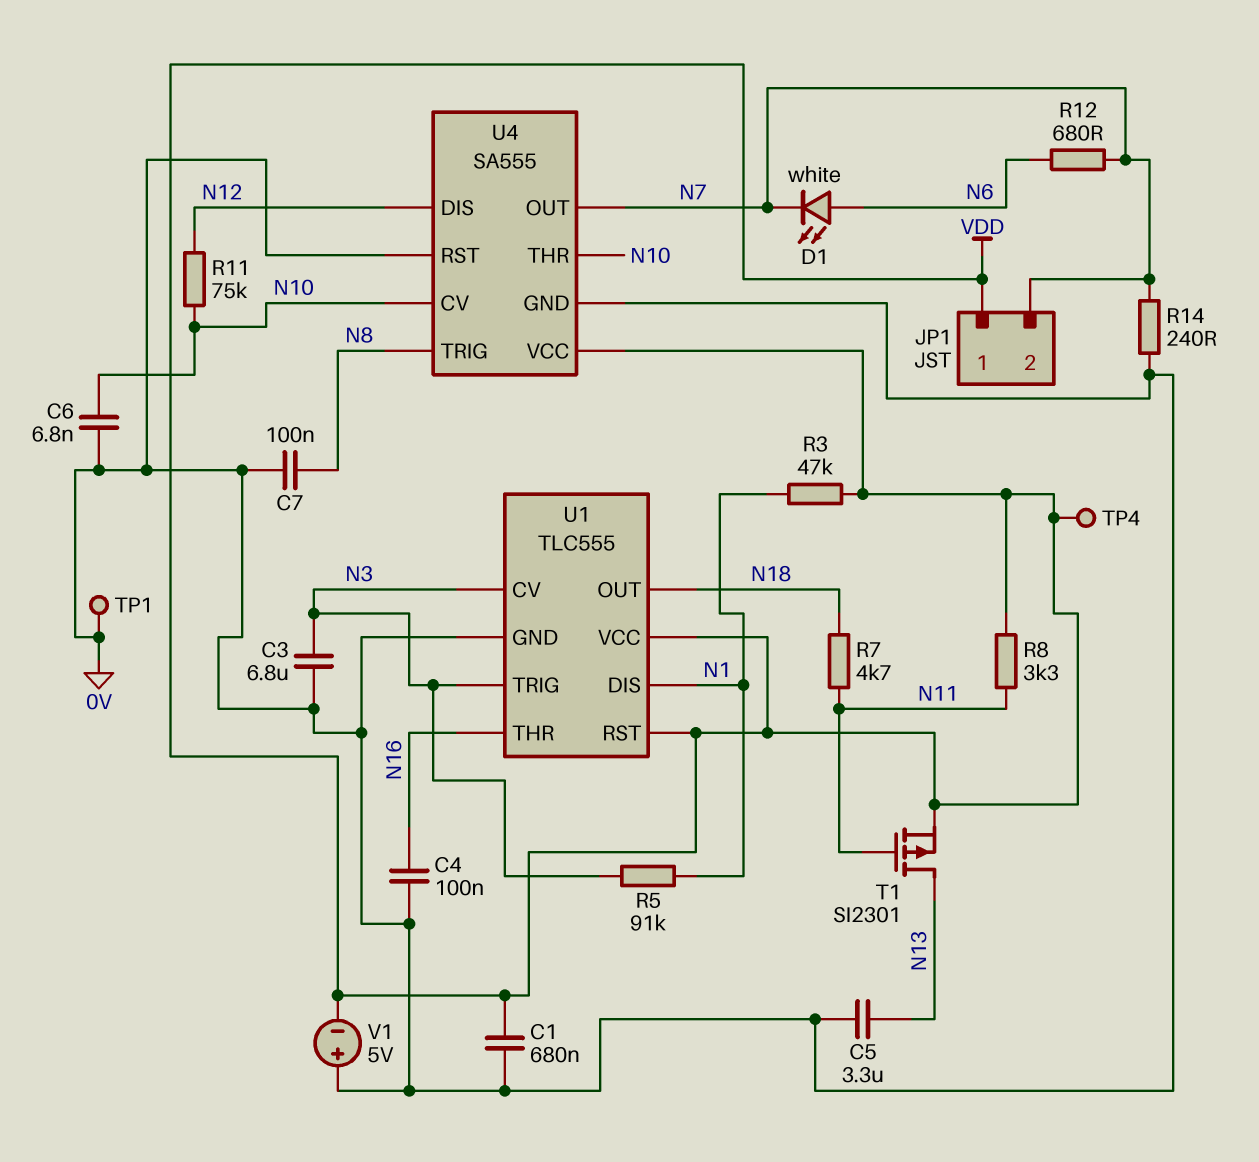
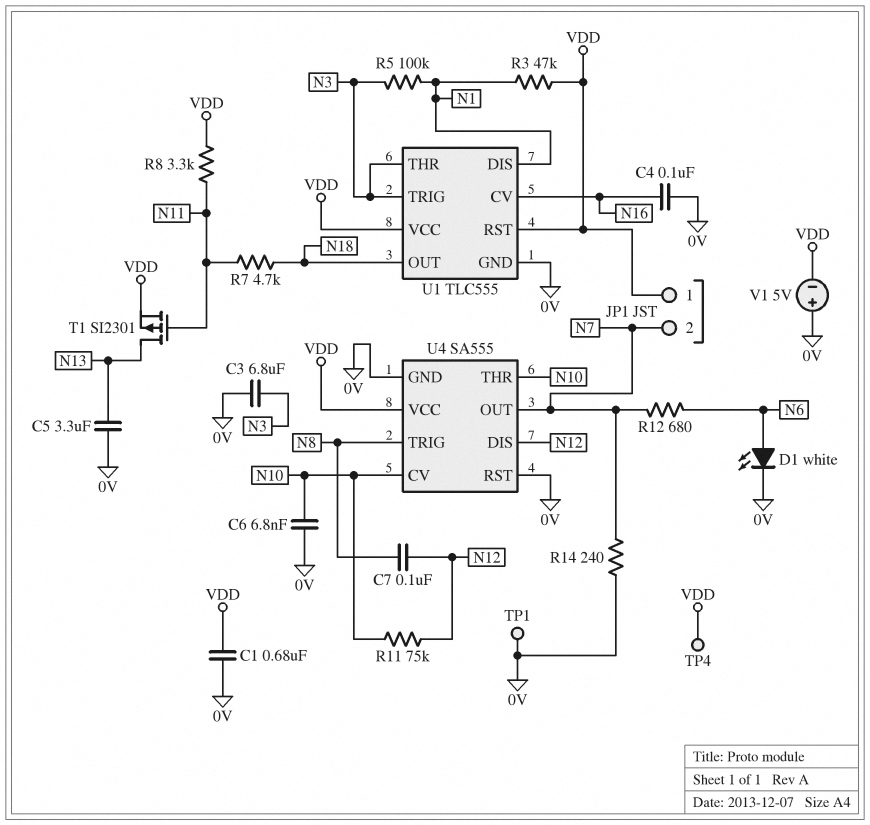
C7: 100nF (0V, N8) -> 100nF (N8, N12)
D1: LED white (A N6, K N7) -> LED white (A N6, K 0V)
R5: 91k (N1, N3) -> 100k (N1, N3)
U1 pin CV: N3 -> N16
U1 pin THR: N16 -> N3

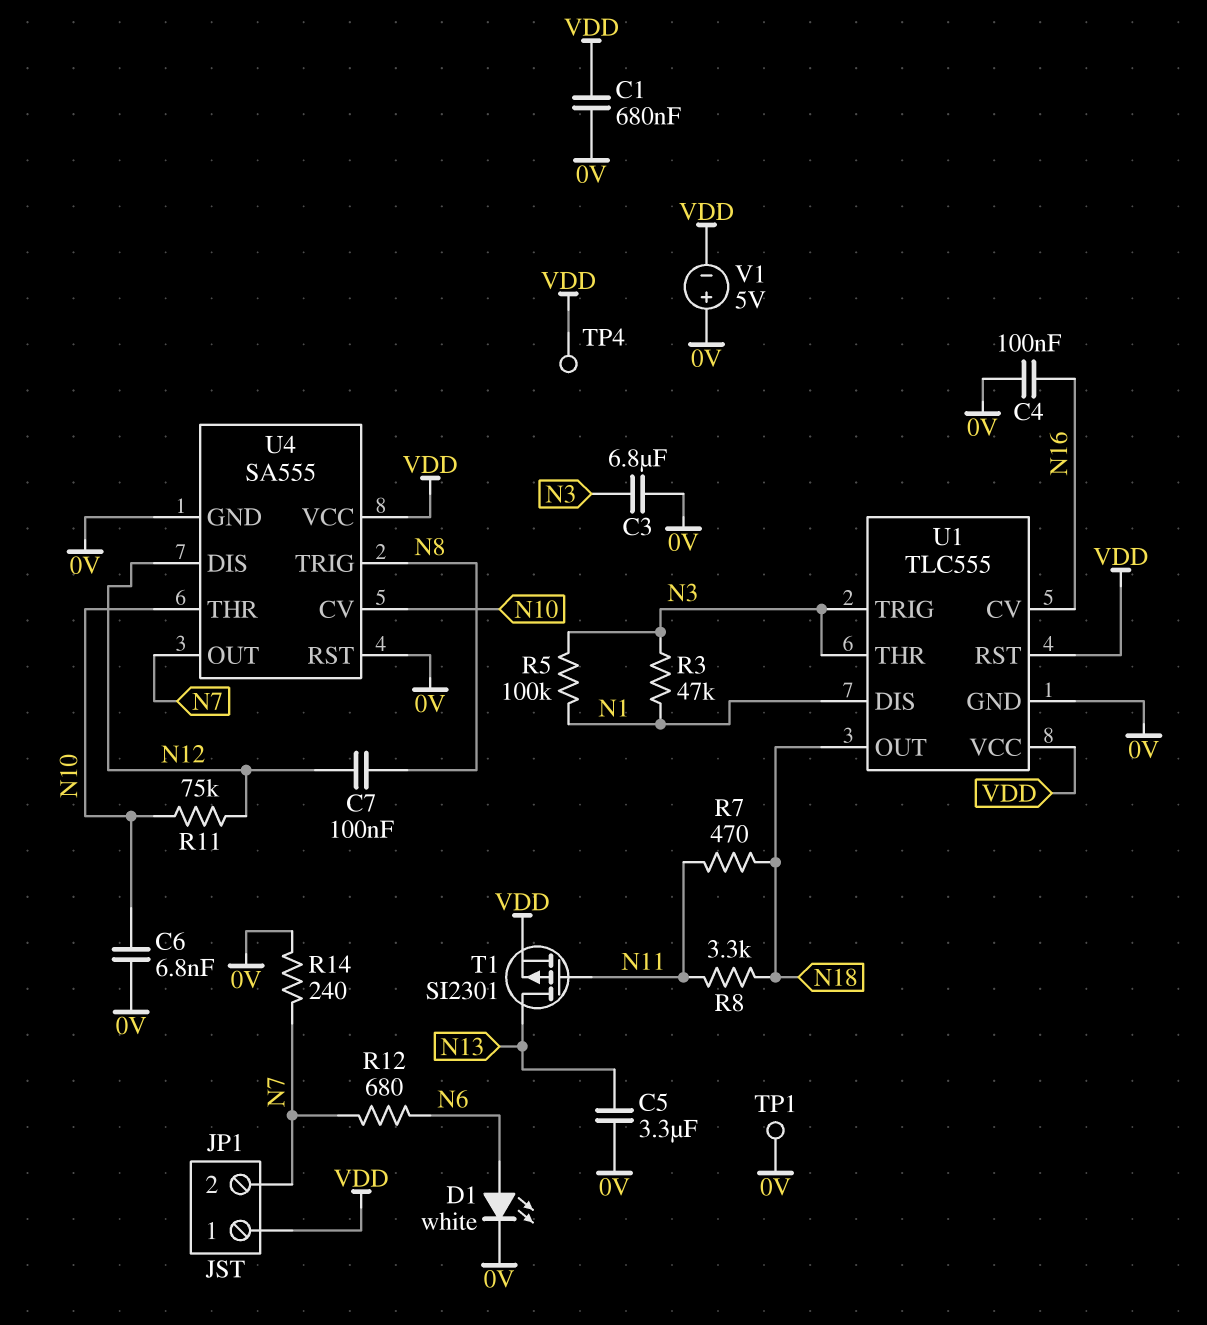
R3: 47k (N1, VDD) -> 47k (N1, N3)
R7: 4.7k (N11, N18) -> 470 (N11, N18)
R8: 3.3k (N11, VDD) -> 3.3k (N11, N18)

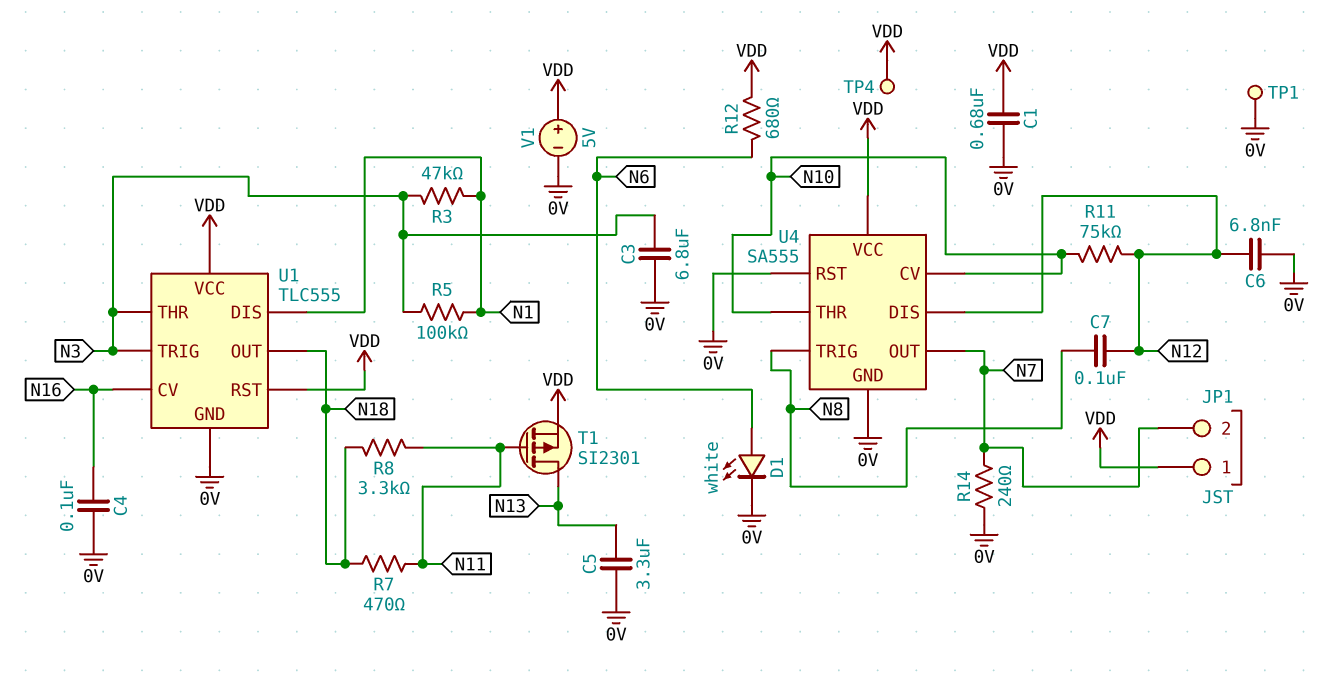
C6: 6.8nF (0V, N10) -> 6.8nF (0V, N12)
R12: 680 (N6, N7) -> 680 (N6, VDD)
V1: 5V (plus 0V, minus VDD) -> 5V (plus VDD, minus 0V)

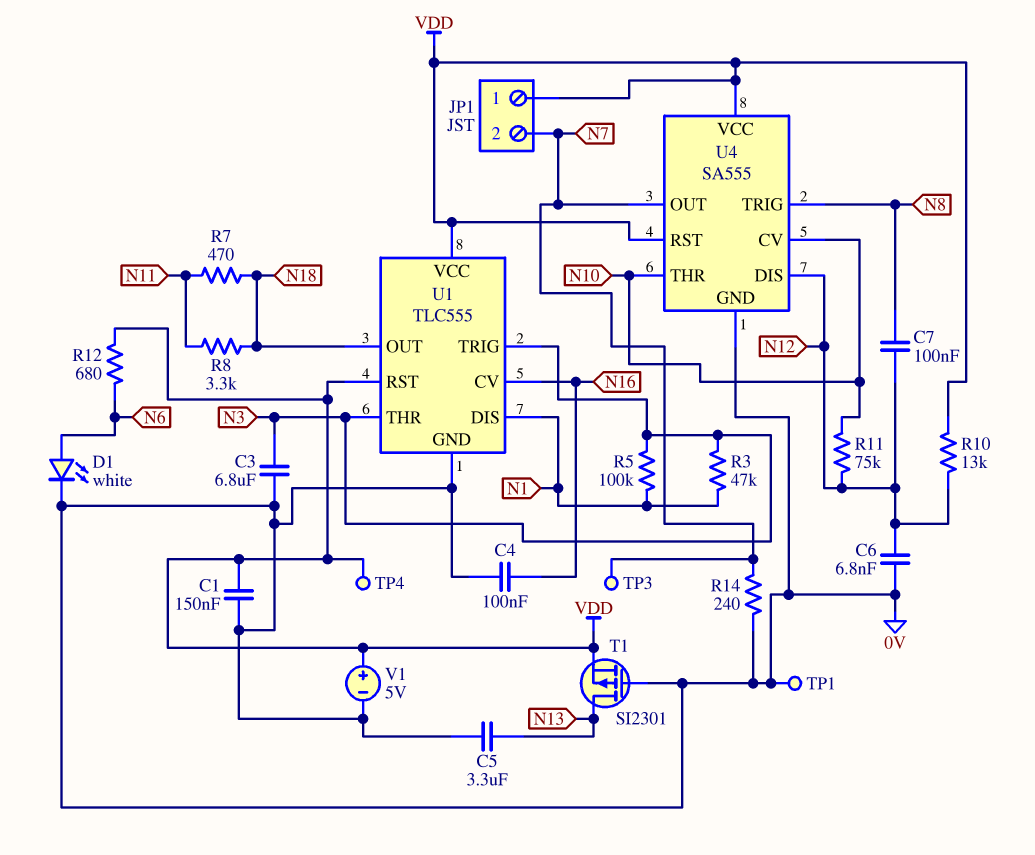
C1: 680nF (0V, VDD) -> 150nF (0V, VDD)
R10: none -> 13k (N12, VDD)
T1: PMOS SI2301 (G N11, D N13, S VDD) -> PMOS SI2301 (G 0V, D N13, S VDD)
TP3: none -> test point (N7)
U4 pin RST: 0V -> VDD

